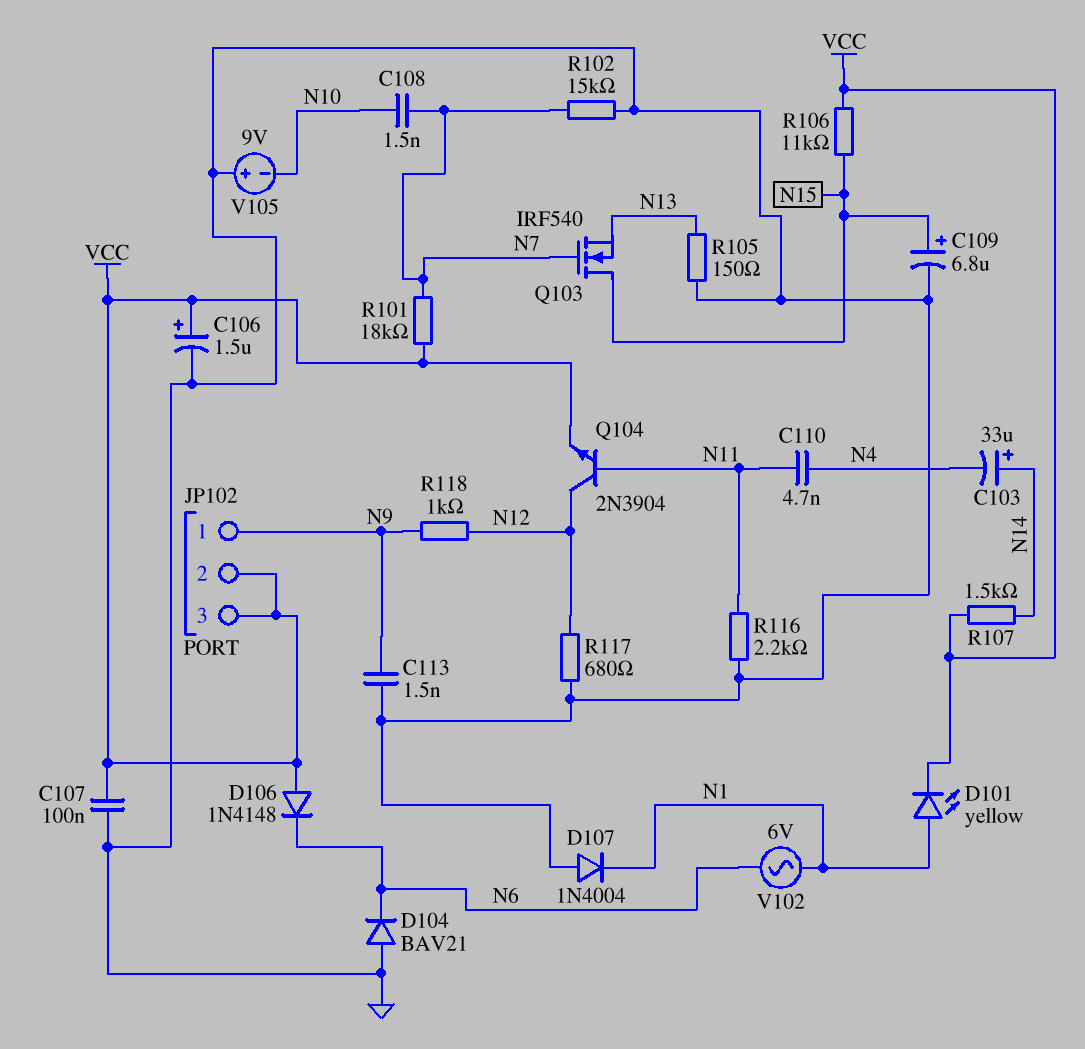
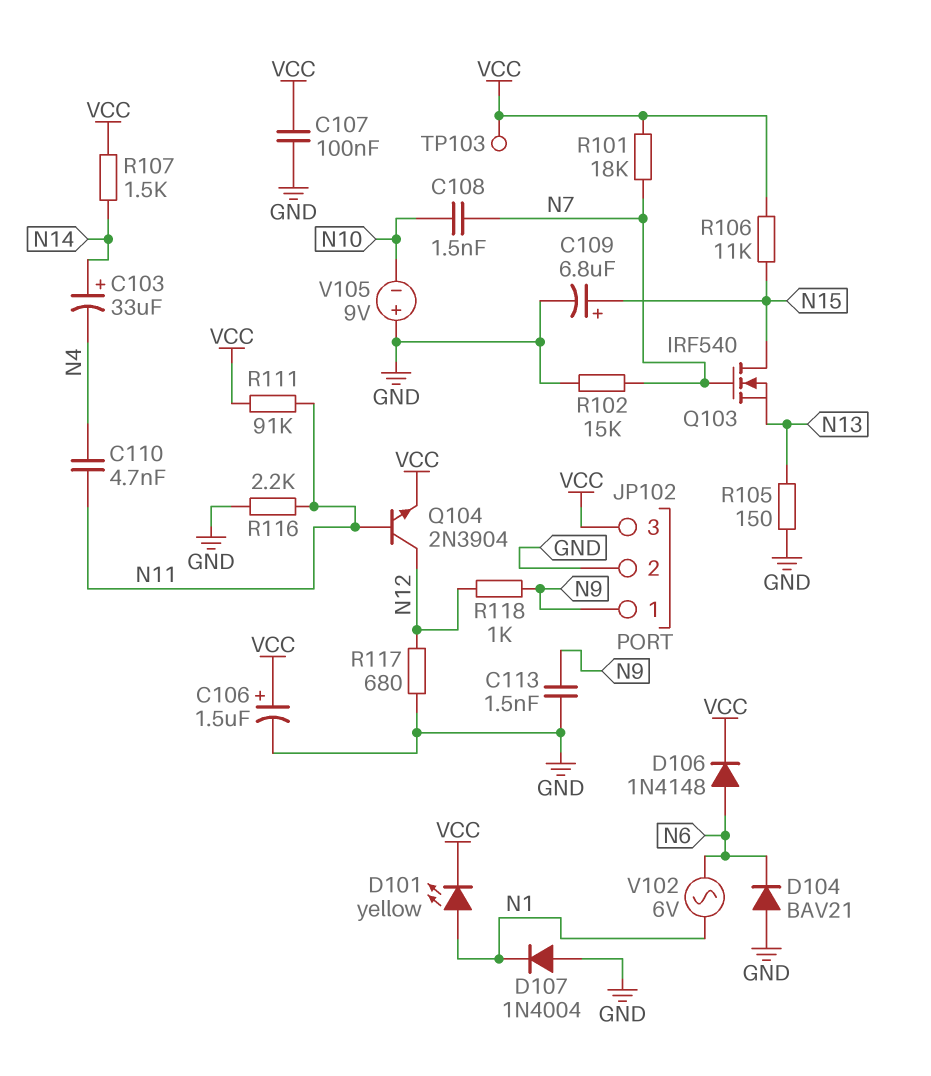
D106: diode 1N4148 (A VCC, K N6) -> diode 1N4148 (A N6, K VCC)
JP102 pin 2: VCC -> GND
R111: none -> 91k (N11, VCC)
TP103: none -> test point (VCC)

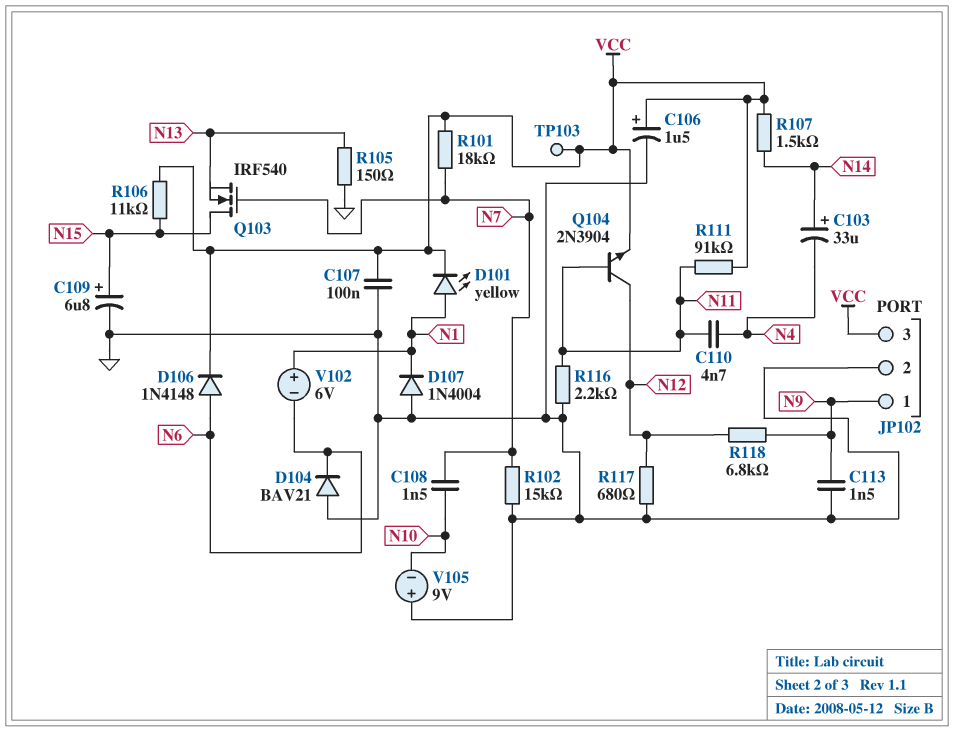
R118: 1k (N9, N12) -> 6.8k (N9, N12)
V102: AC 6V (N1, N6) -> 6V (plus N1, minus N6)

